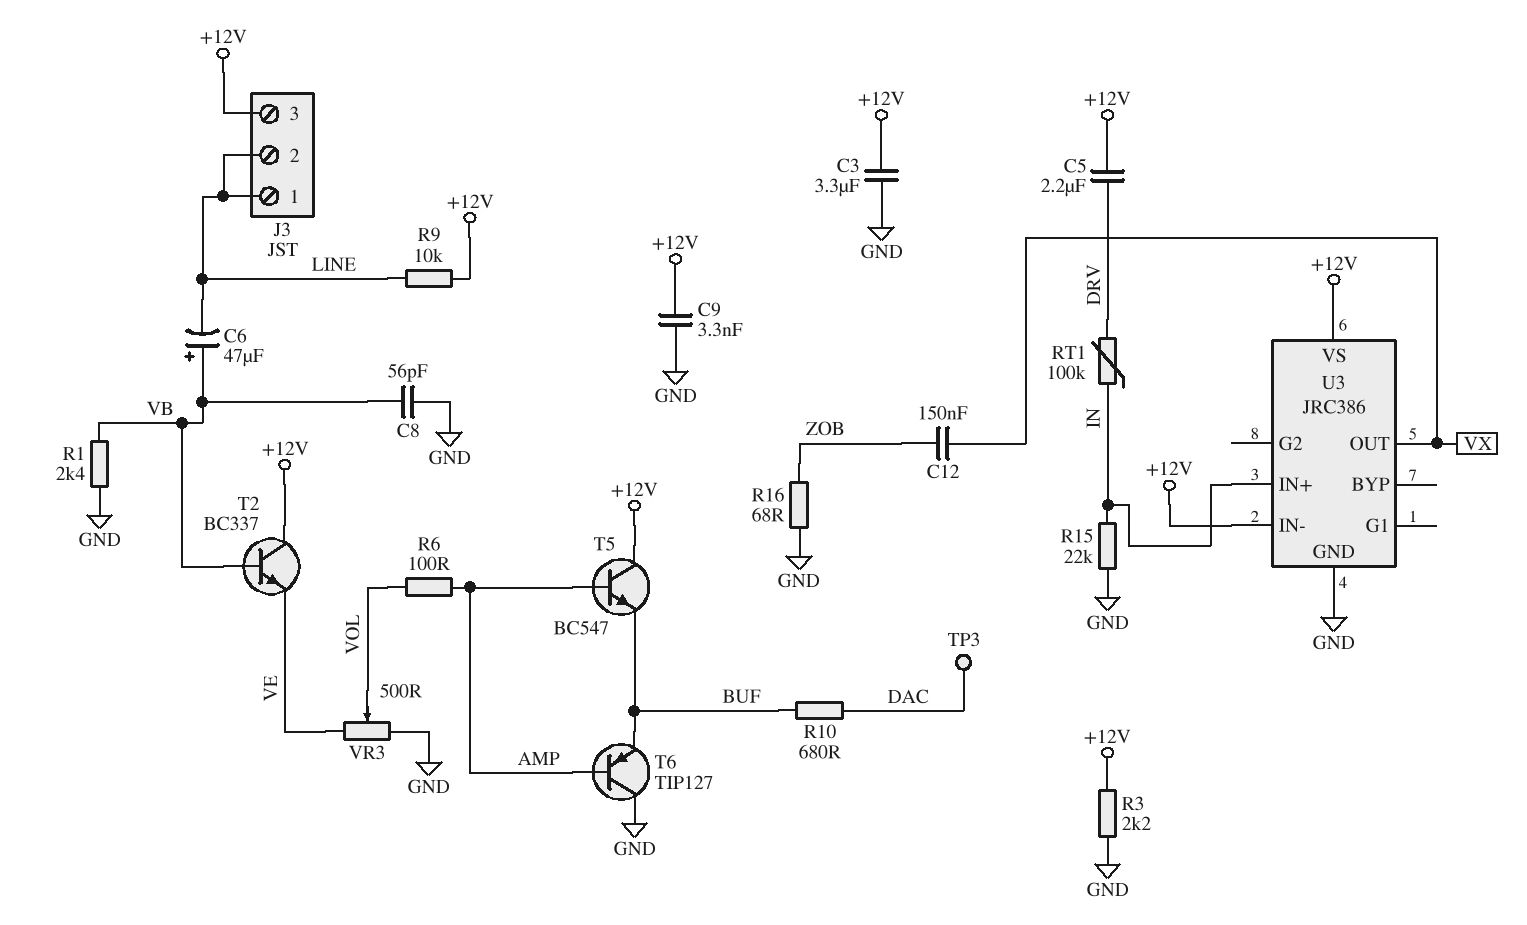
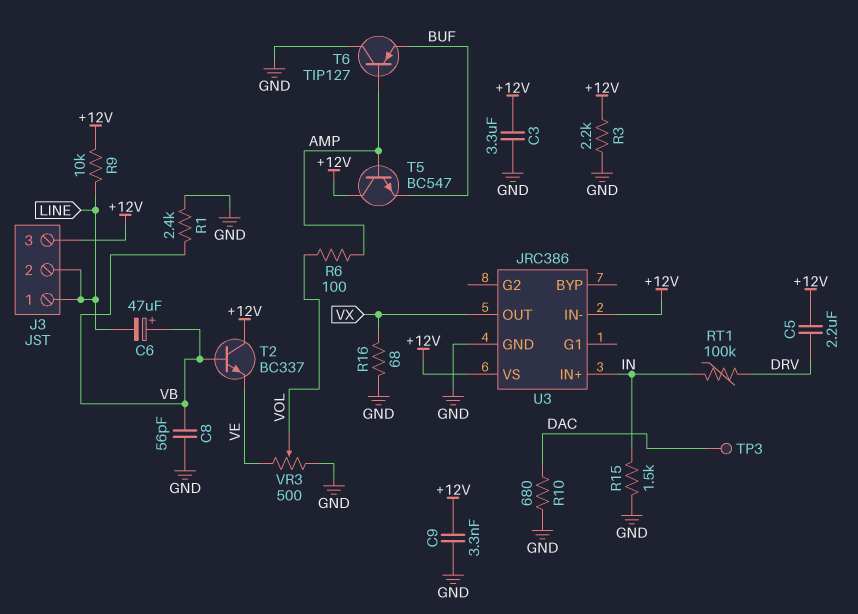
C12: 150nF (VX, ZOB) -> none
R10: 680 (BUF, DAC) -> 680 (DAC, GND)
R15: 22k (GND, IN) -> 1.5k (GND, IN)
R16: 68 (GND, ZOB) -> 68 (GND, VX)

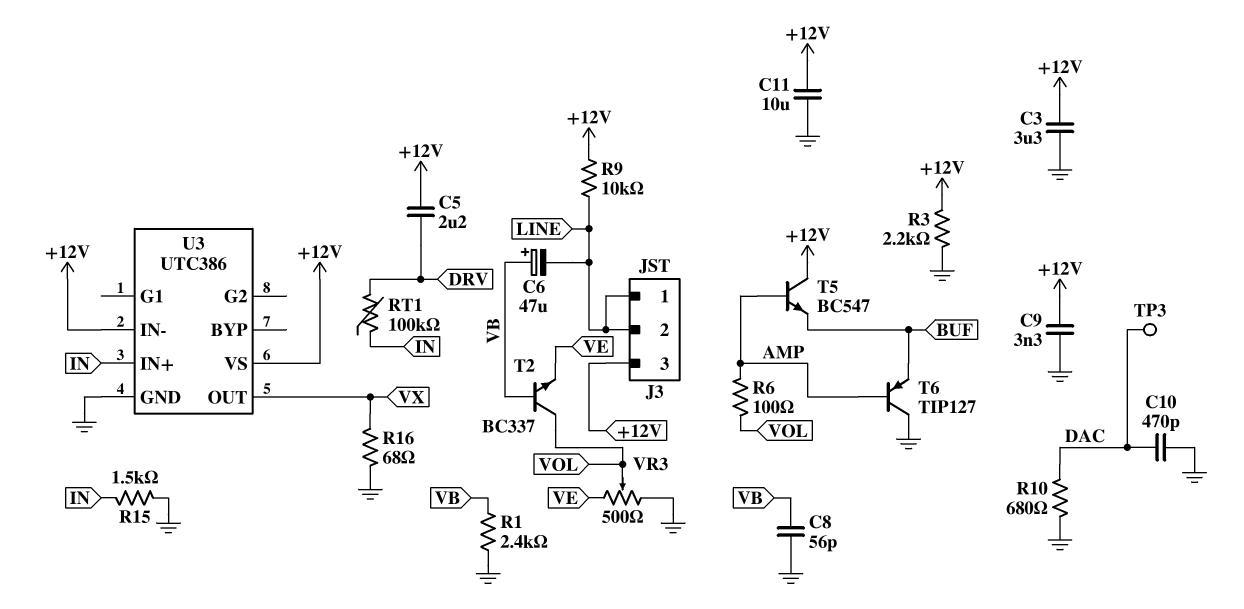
C10: none -> 470pF (DAC, GND)
C11: none -> 10uF (+12V, GND)
T2: NPN BC337 (B VB, C +12V, E VE) -> NPN BC337 (B VB, C VOL, E VE)
U3: JRC386 -> UTC386

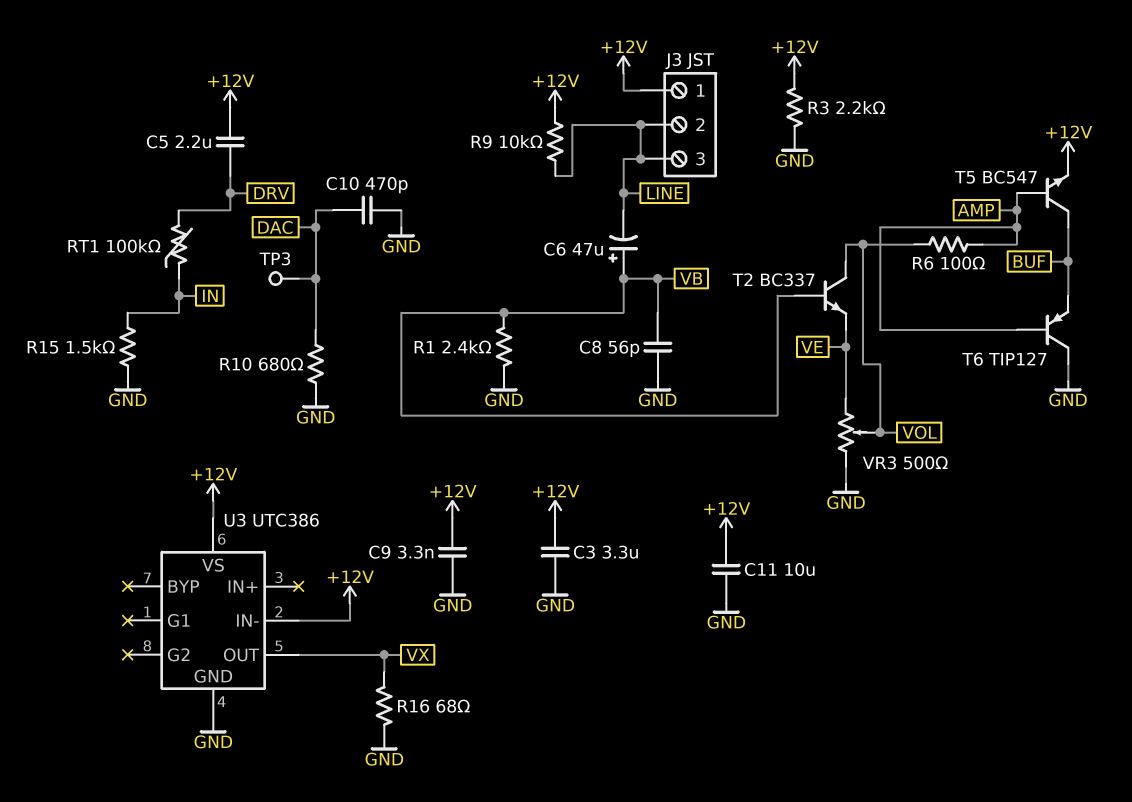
J3 pin 1: LINE -> +12V
J3 pin 3: +12V -> LINE
T5: NPN BC547 (B AMP, C +12V, E BUF) -> NPN BC547 (B AMP, C BUF, E +12V)
U3 pin IN+: IN -> none

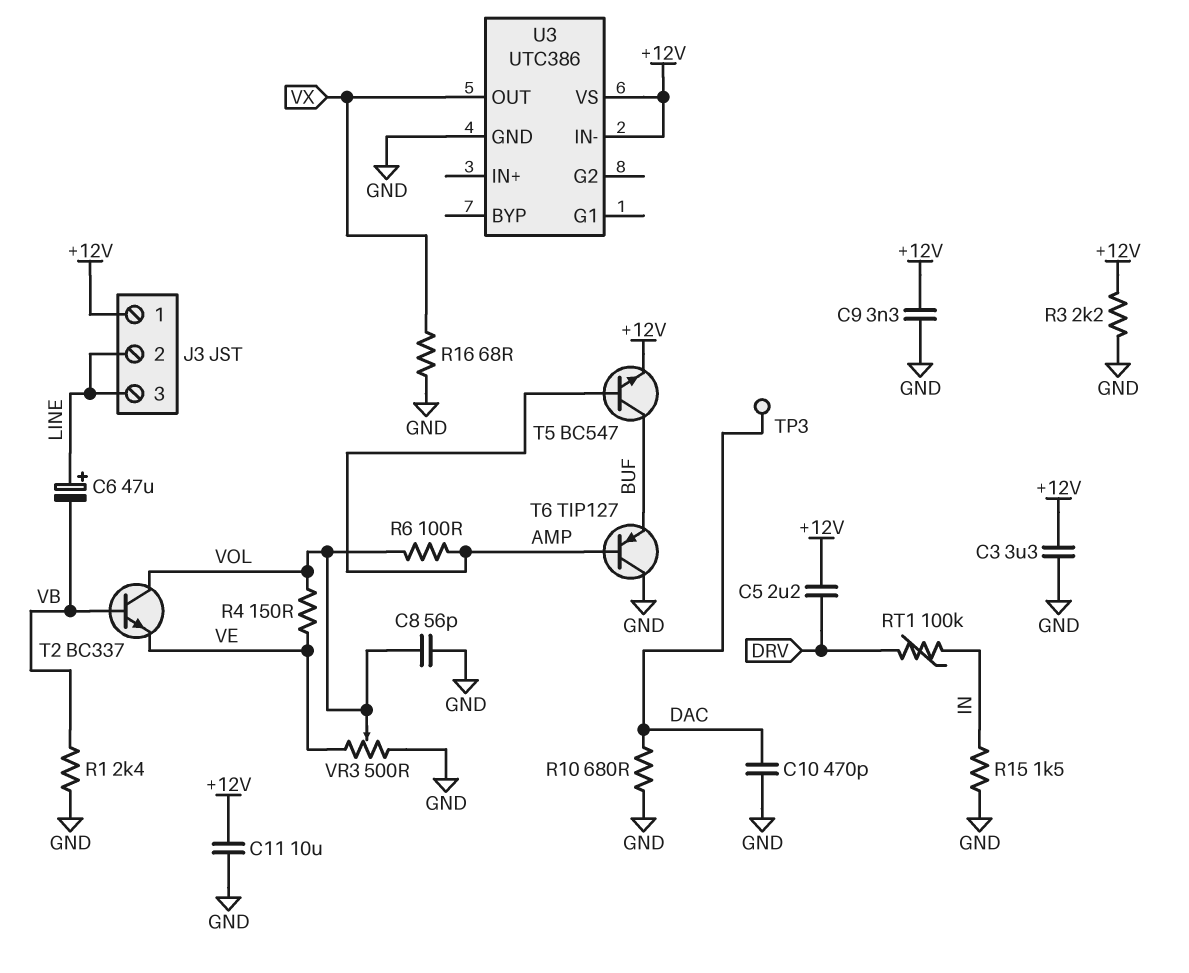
C6: 47uF (plus VB, minus LINE) -> 47uF (plus LINE, minus VB)
C8: 56pF (GND, VB) -> 56pF (GND, VOL)
R4: none -> 150 (VE, VOL)
R9: 10k (+12V, LINE) -> none

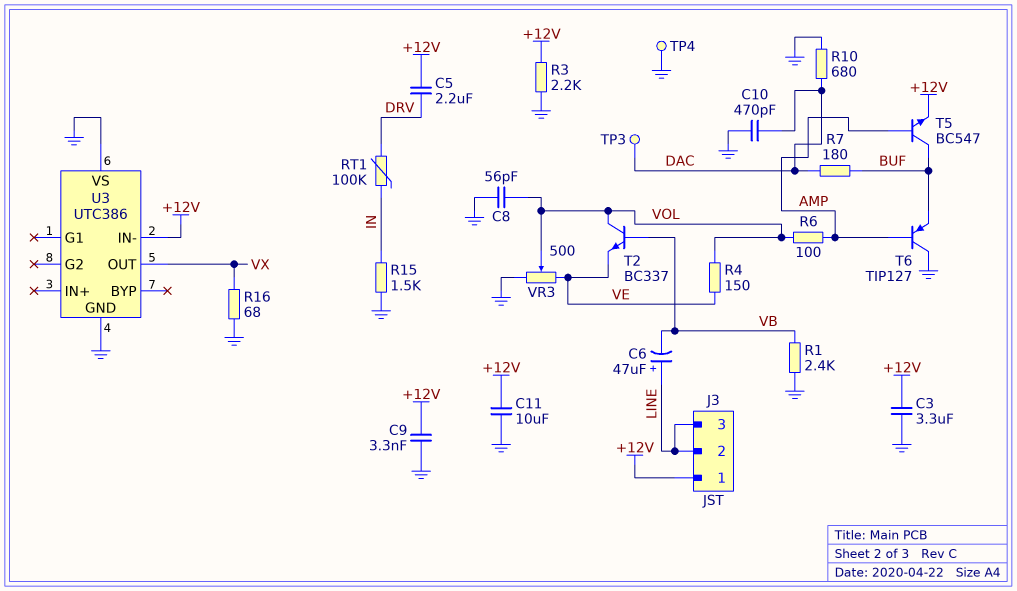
R7: none -> 180 (BUF, DAC)
TP4: none -> test point (GND)
U3 pin VS: +12V -> GND

